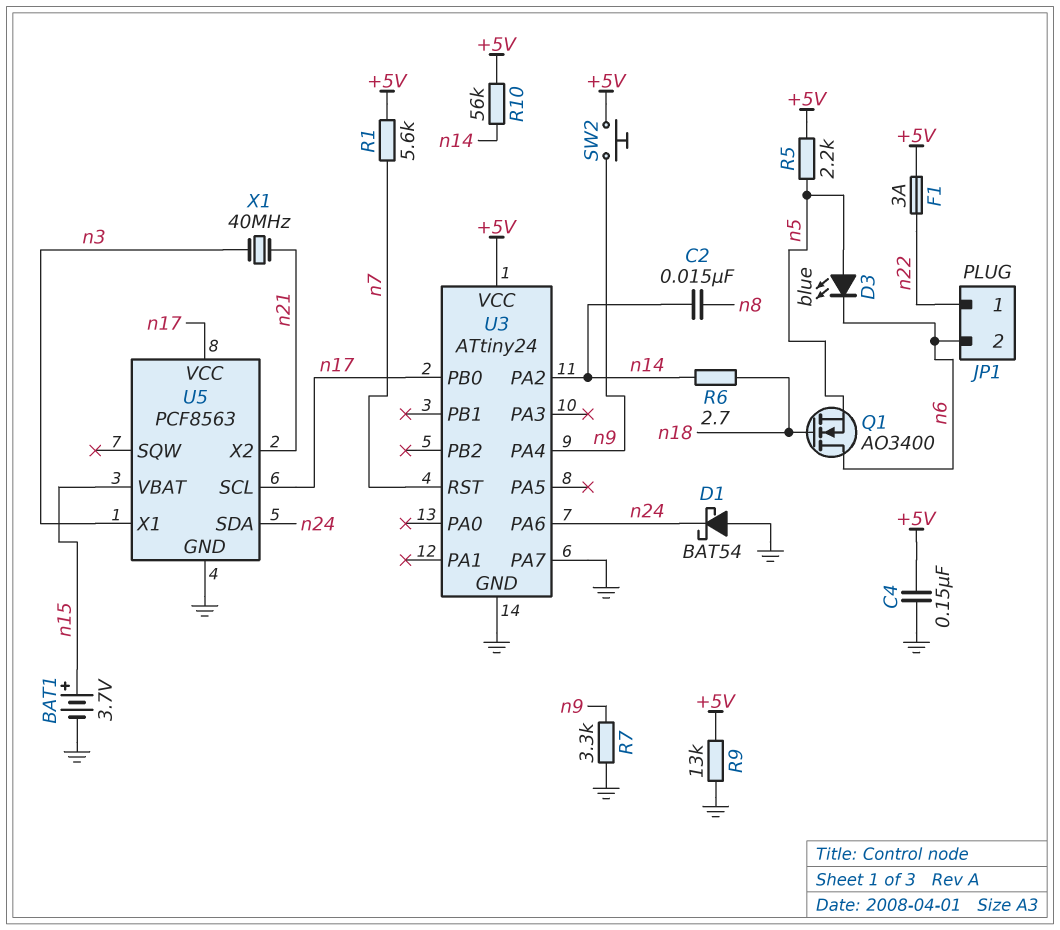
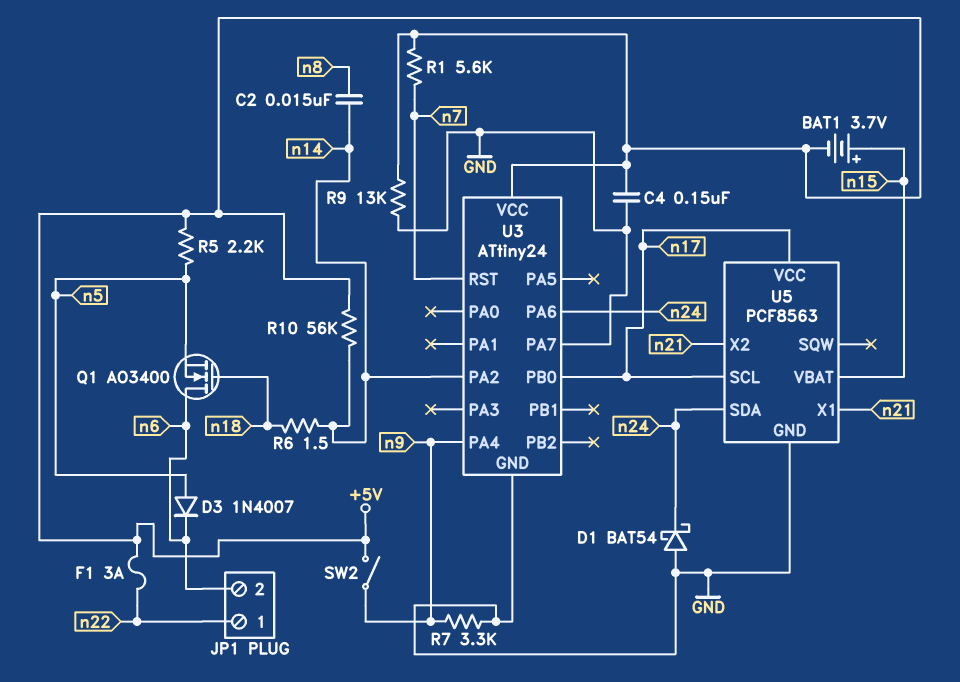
BAT1: 3.7V (plus n15, minus GND) -> 3.7V (plus n15, minus +5V)
D3: LED blue (A n5, K n6) -> diode 1N4007 (A n5, K n6)
R6: 2.7 (n14, n18) -> 1.5 (n14, n18)
SW2: button (+5V, n9) -> switch (+5V, n9)
U5 pin X1: n3 -> n21
X1: 40MHz (n3, n21) -> none

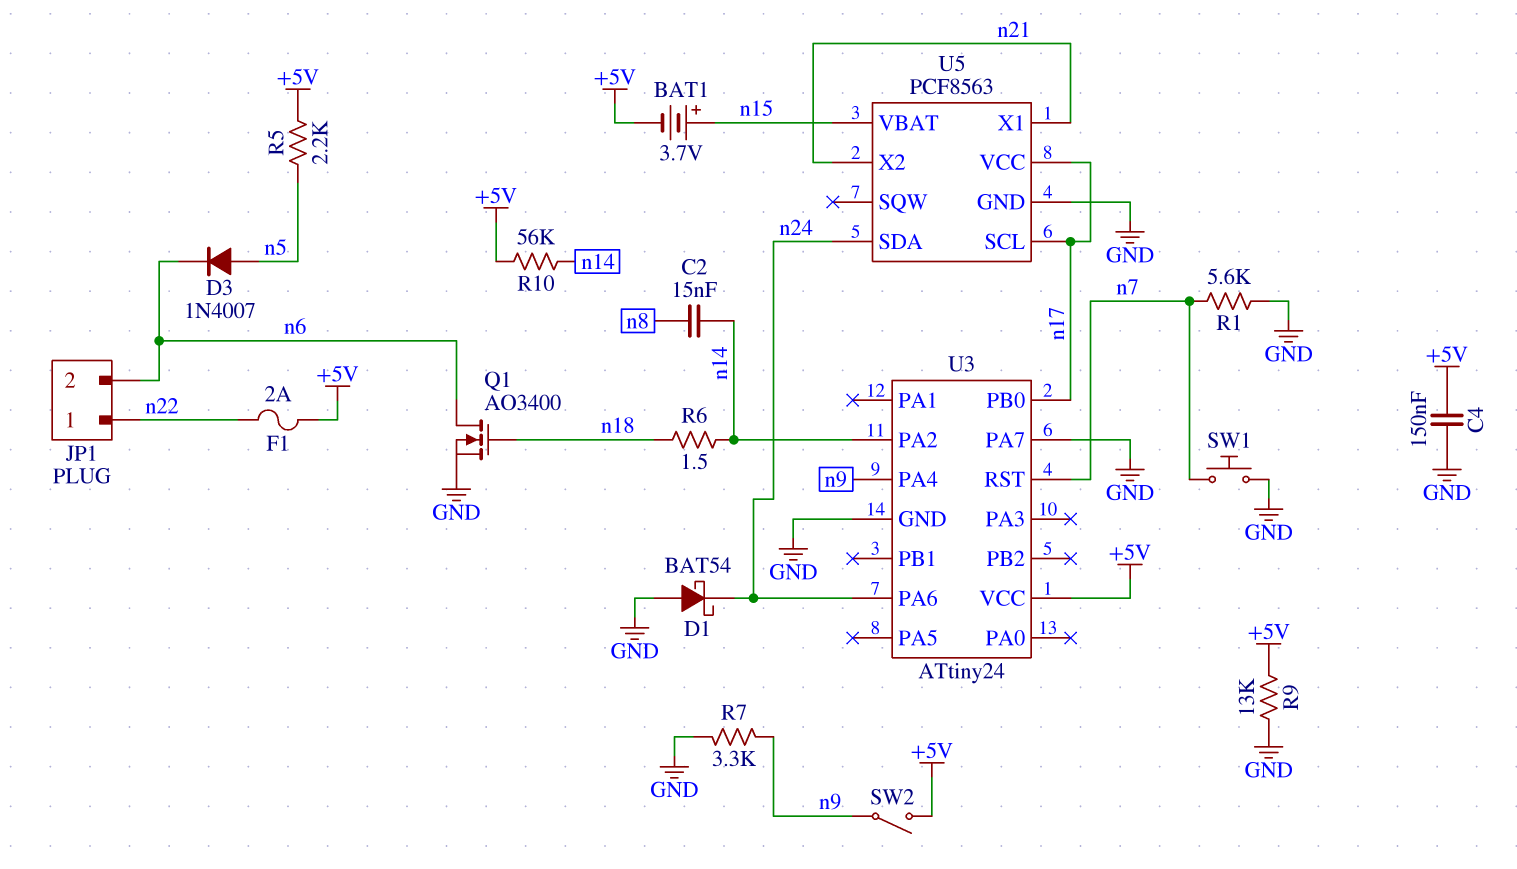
F1: 3A (+5V, n22) -> 2A (+5V, n22)
Q1: NMOS AO3400 (G n18, D n6, S n5) -> NMOS AO3400 (G n18, D n6, S GND)
R1: 5.6k (+5V, n7) -> 5.6k (GND, n7)
SW1: none -> button (GND, n7)

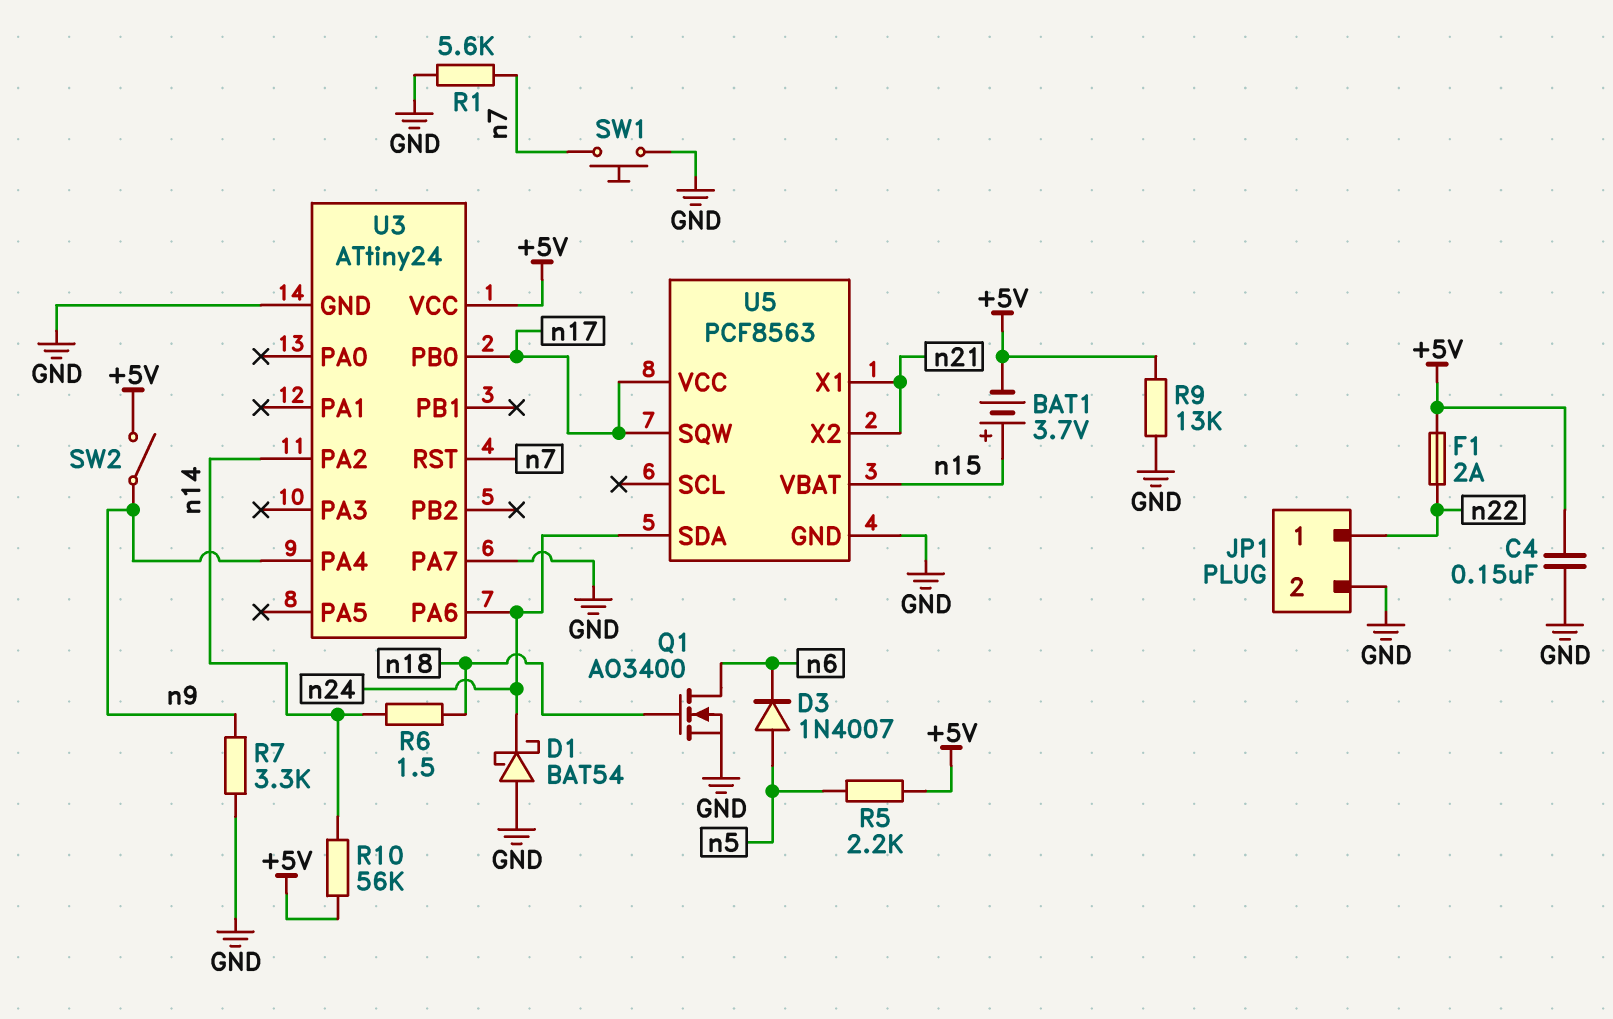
C2: 15nF (n8, n14) -> none
JP1 pin 2: n6 -> GND
U5 pin SCL: n17 -> none
U5 pin SQW: none -> n17

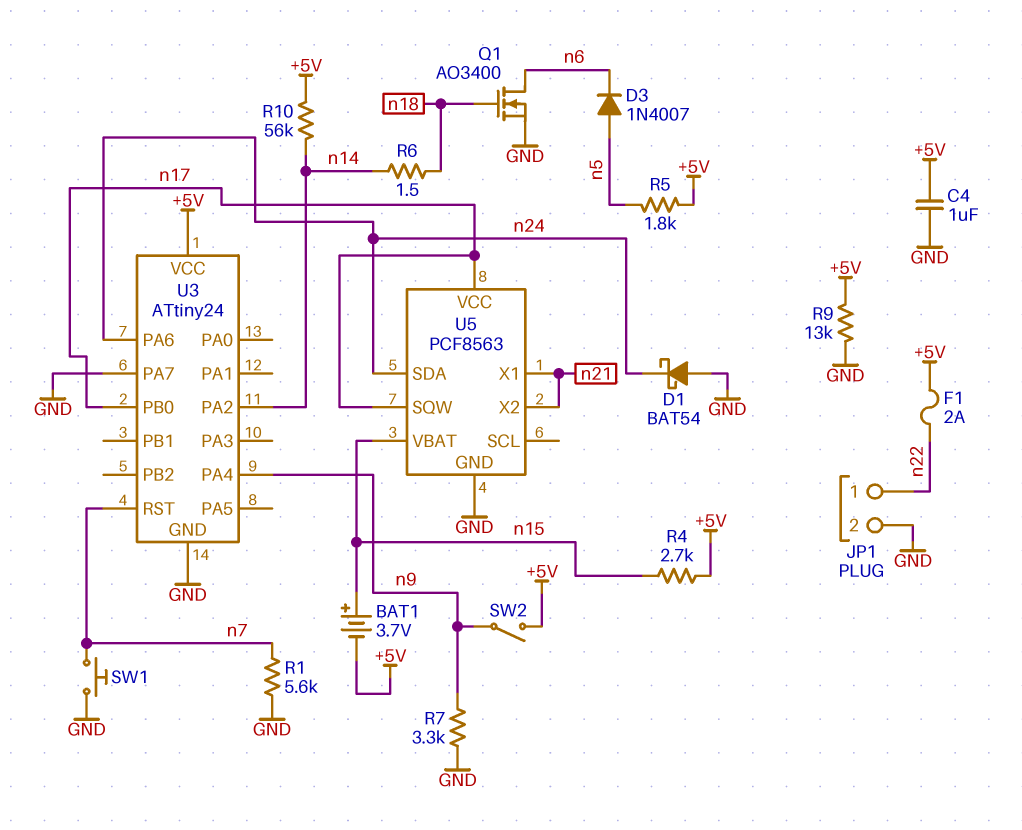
C4: 150nF (+5V, GND) -> 1uF (+5V, GND)
R4: none -> 2.7k (+5V, n15)
R5: 2.2k (+5V, n5) -> 1.8k (+5V, n5)

